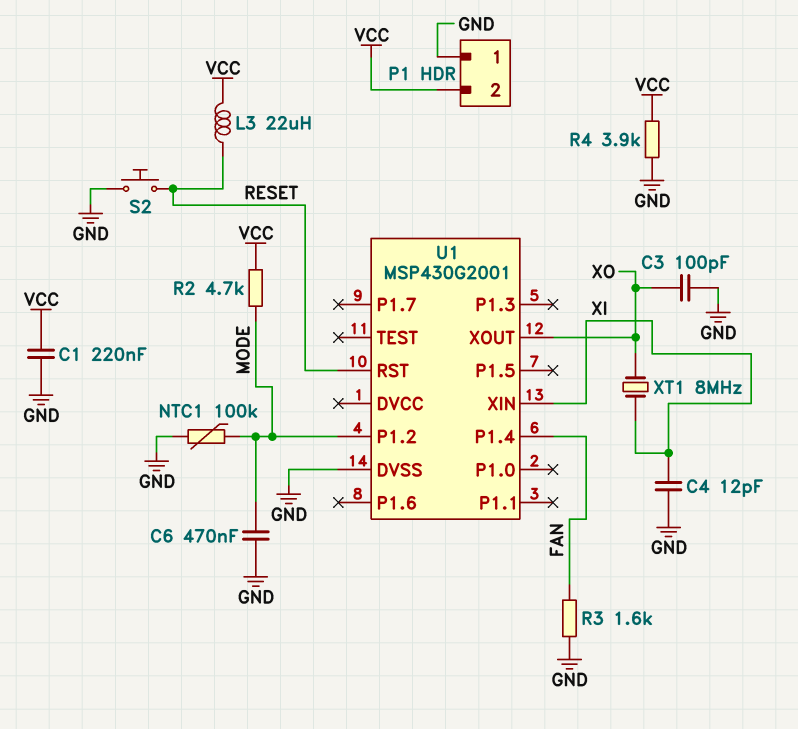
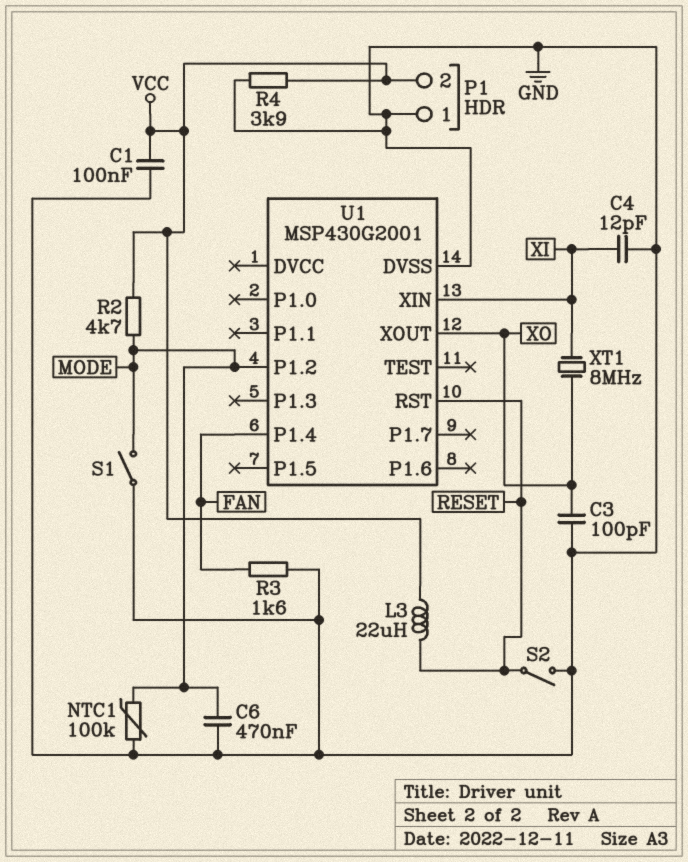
C1: 220nF (GND, VCC) -> 100nF (GND, VCC)
S1: none -> switch (GND, MODE)
S2: button (GND, RESET) -> switch (GND, RESET)

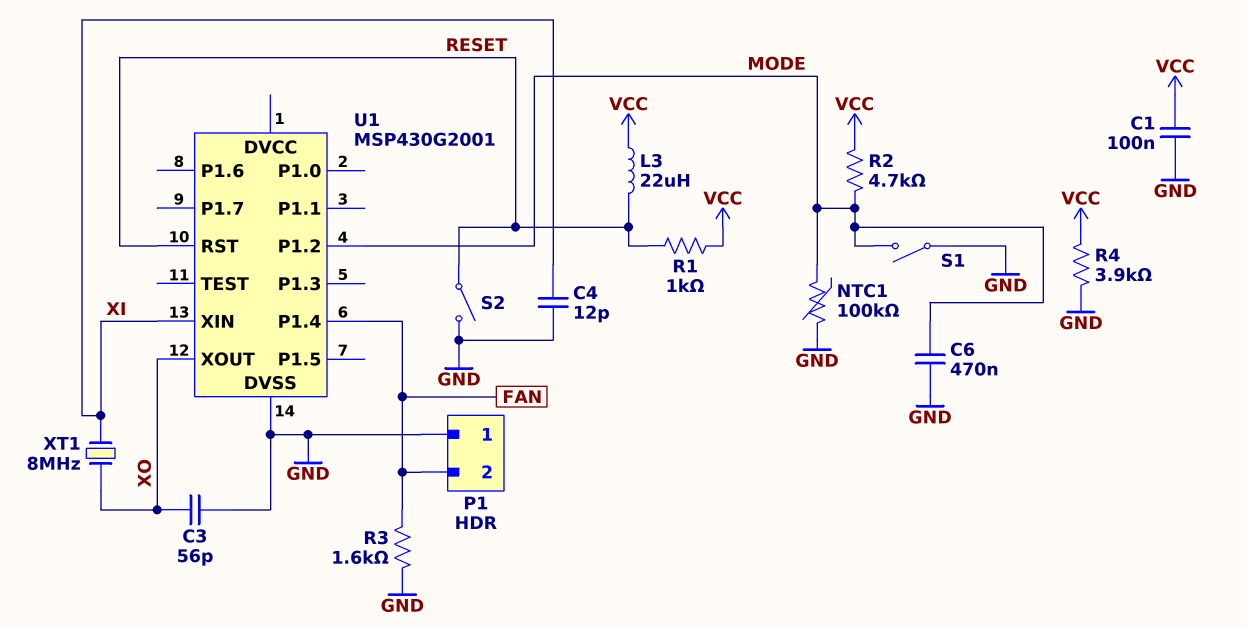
C3: 100pF (GND, XO) -> 56pF (GND, XO)
P1 pin 2: VCC -> FAN
R1: none -> 1k (RESET, VCC)

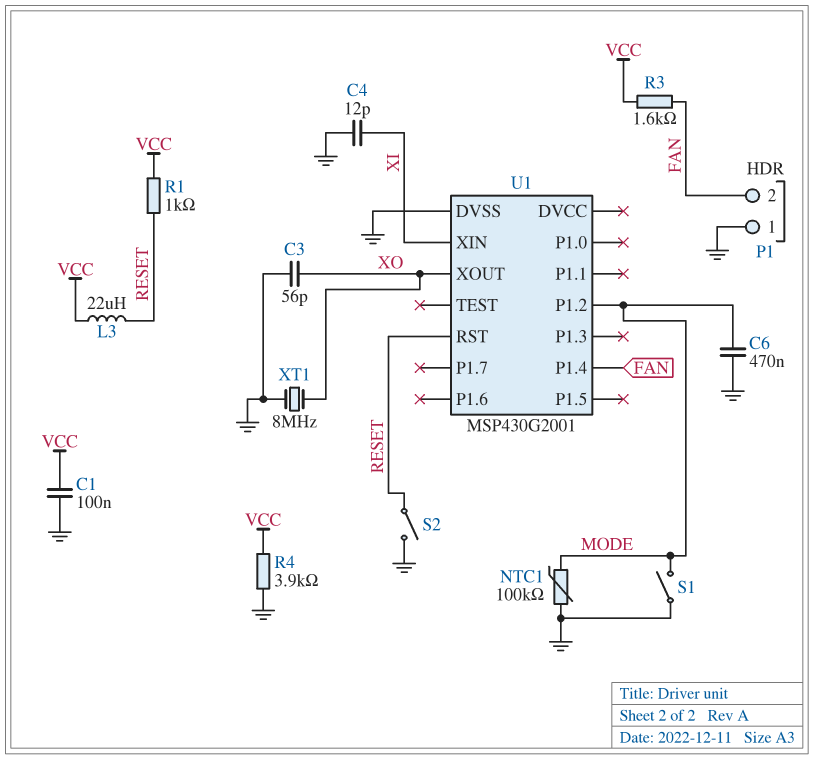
R2: 4.7k (MODE, VCC) -> none
R3: 1.6k (FAN, GND) -> 1.6k (FAN, VCC)
XT1: 8MHz (XI, XO) -> 8MHz (GND, XO)

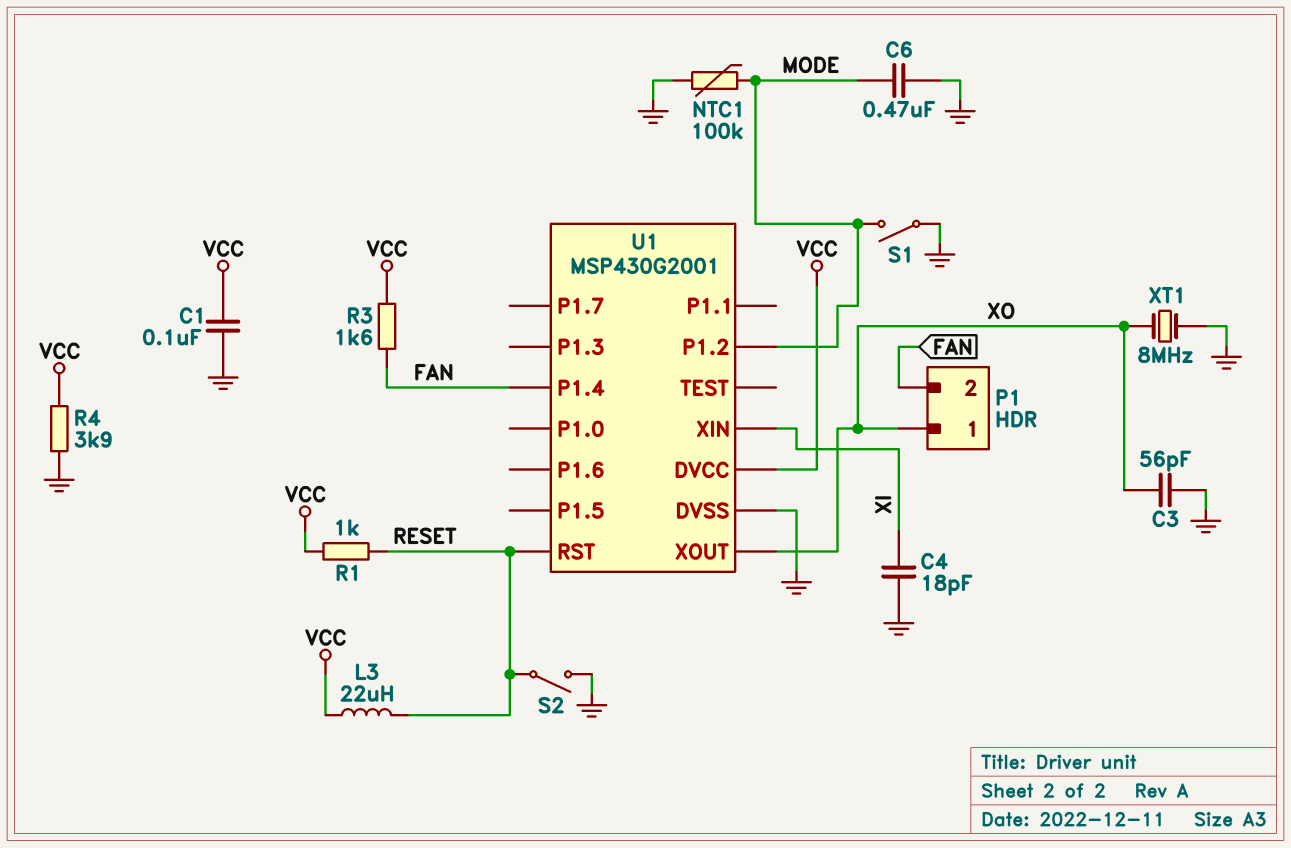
C4: 12pF (GND, XI) -> 18pF (GND, XI)
P1 pin 1: GND -> XO
U1 pin DVCC: none -> VCC

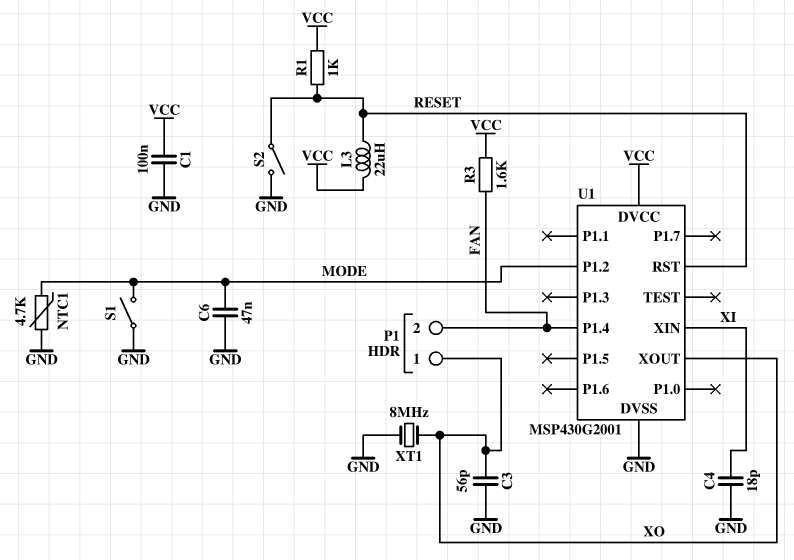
C6: 470nF (GND, MODE) -> 47nF (GND, MODE)
NTC1: 100k (GND, MODE) -> 4.7k (GND, MODE)
R4: 3.9k (GND, VCC) -> none

